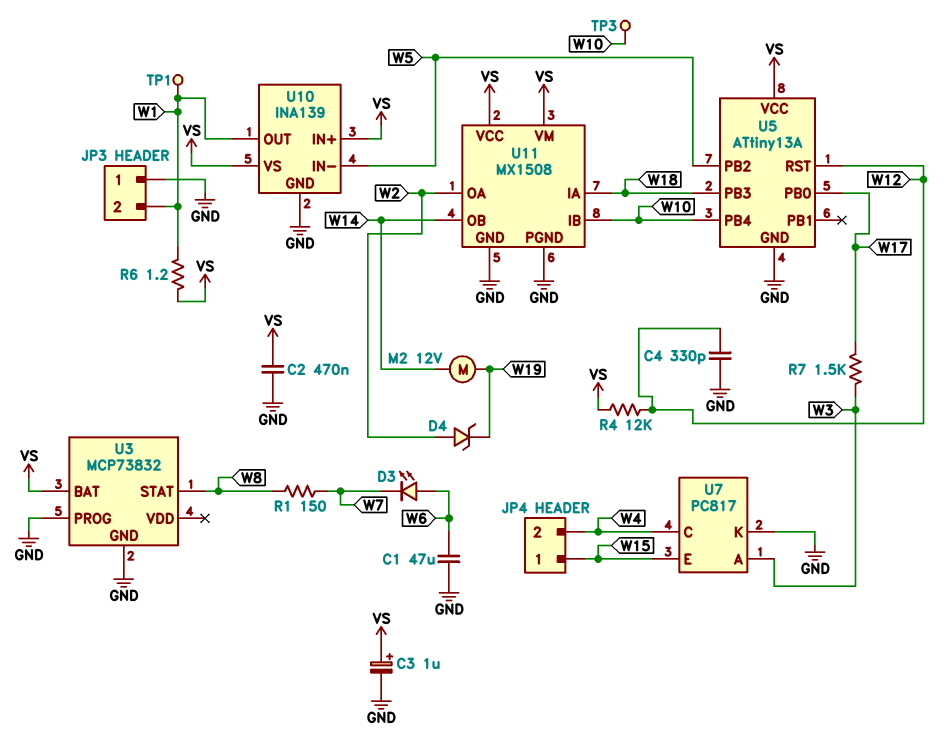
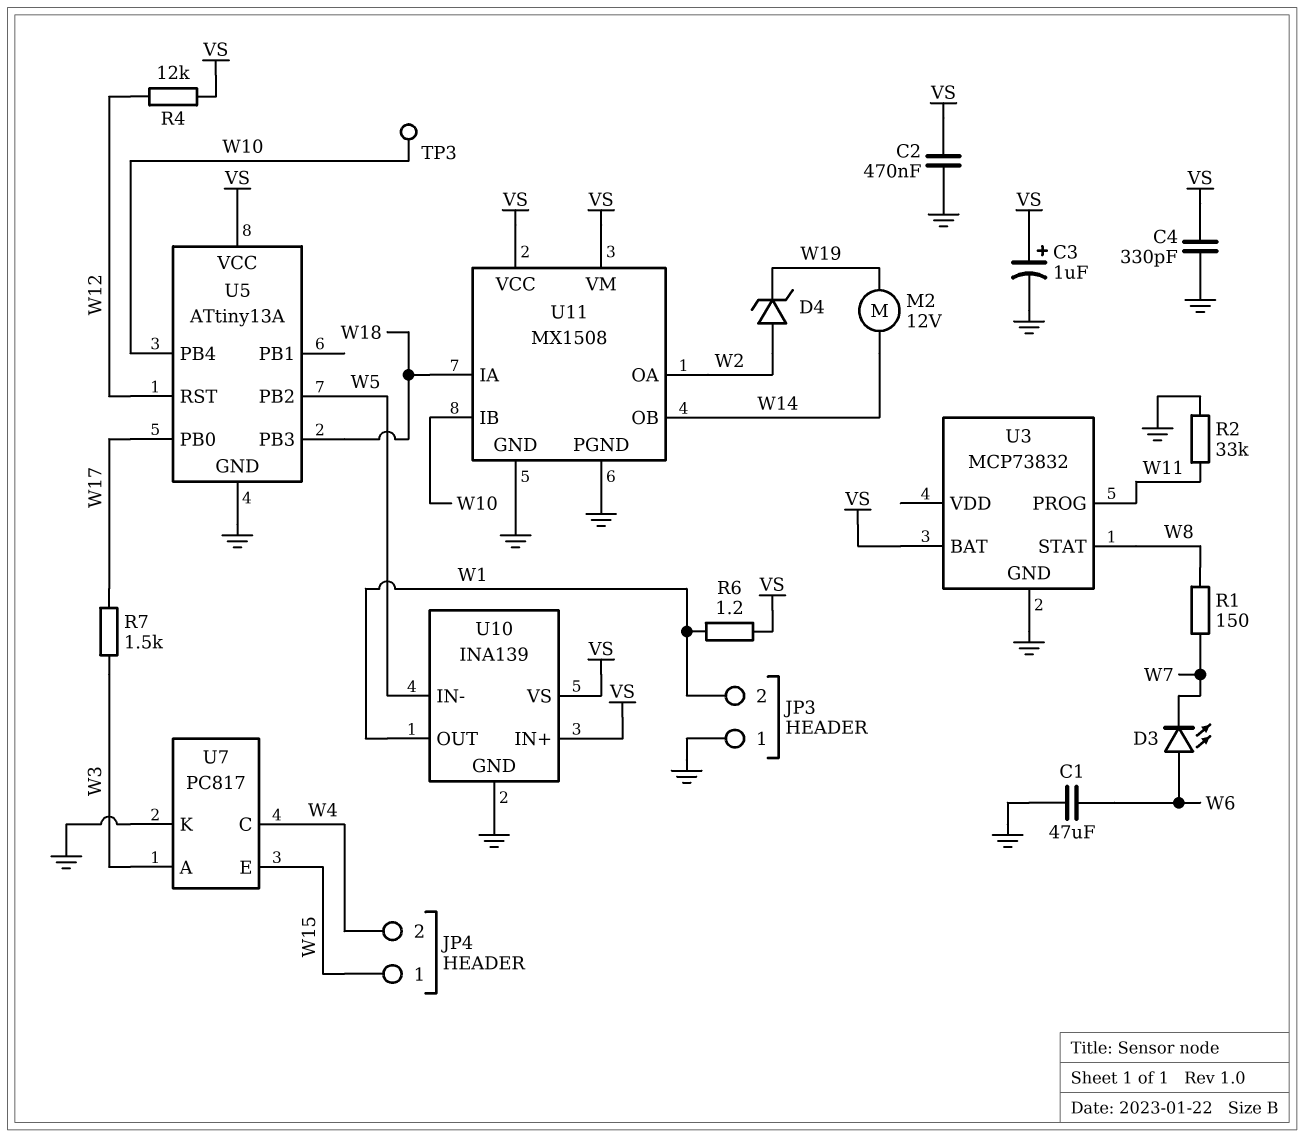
C4: 330pF (GND, W12) -> 330pF (GND, VS)
R2: none -> 33k (GND, W11)
TP1: test point (W1) -> none
U3 pin PROG: GND -> W11

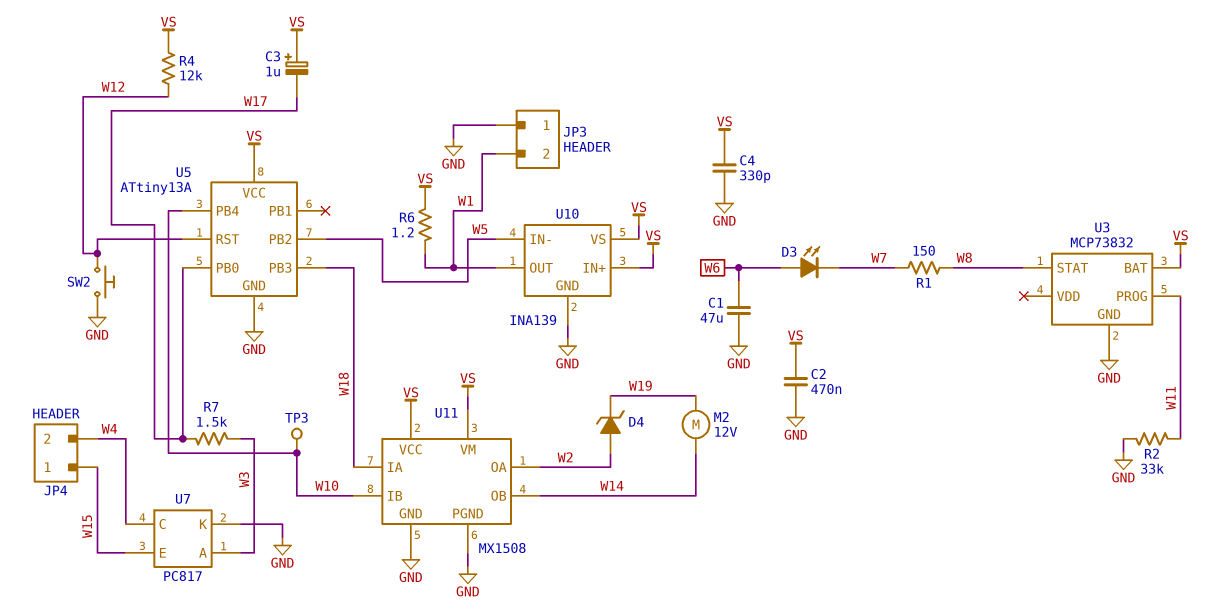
C3: 1uF (plus VS, minus GND) -> 1uF (plus VS, minus W17)
SW2: none -> button (GND, W12)

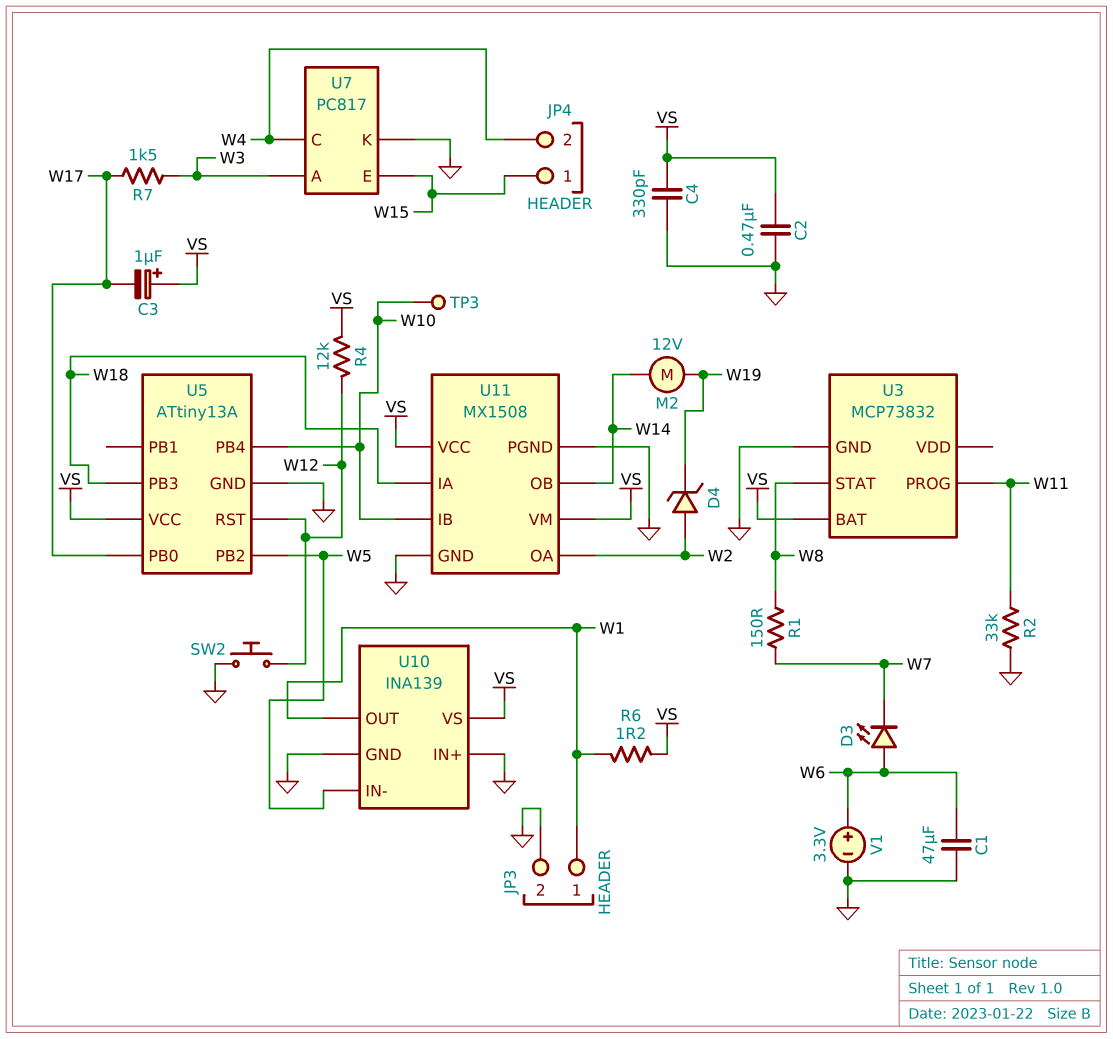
JP3 pin 1: GND -> W1
JP3 pin 2: W1 -> GND
U10 pin IN+: VS -> GND
V1: none -> 3.3V (plus W6, minus GND)

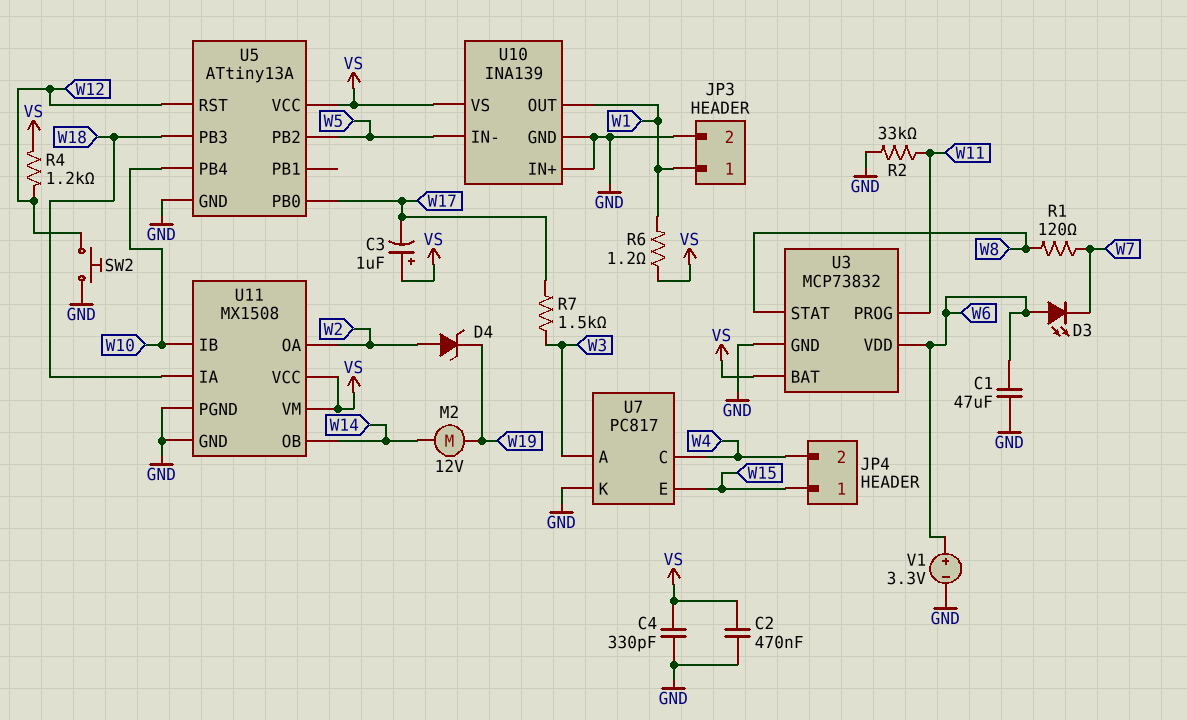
R1: 150 (W7, W8) -> 120 (W7, W8)
R4: 12k (VS, W12) -> 1.2k (VS, W12)
TP3: test point (W10) -> none
U3 pin VDD: none -> W6

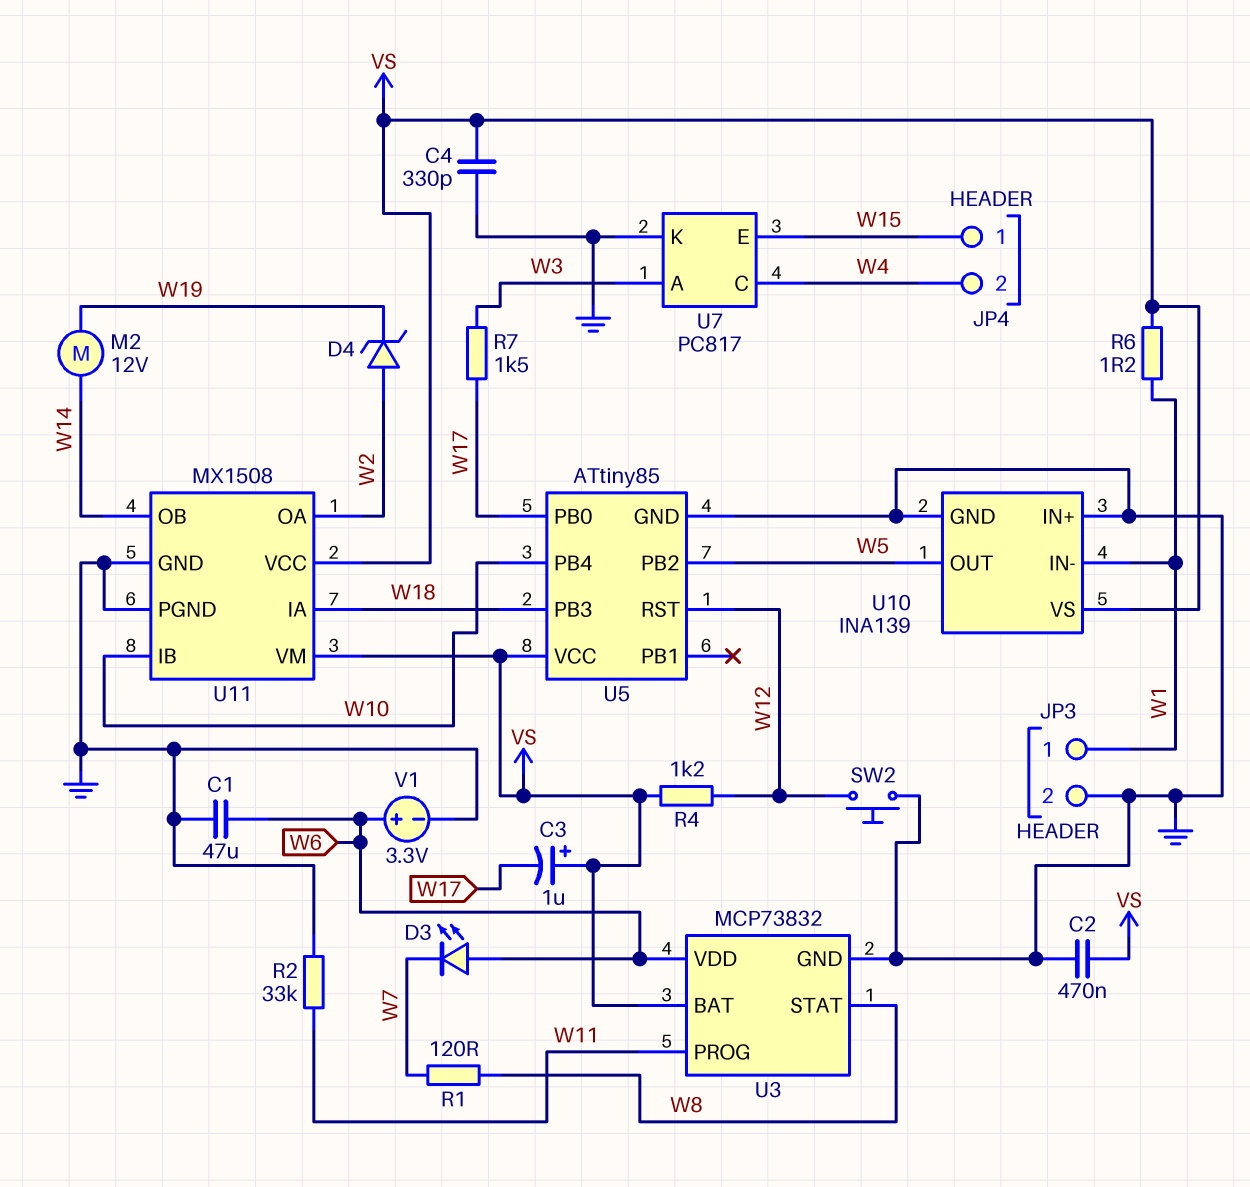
U5: ATtiny13A -> ATtiny85
U10 pin IN-: W5 -> W1
U10 pin OUT: W1 -> W5

